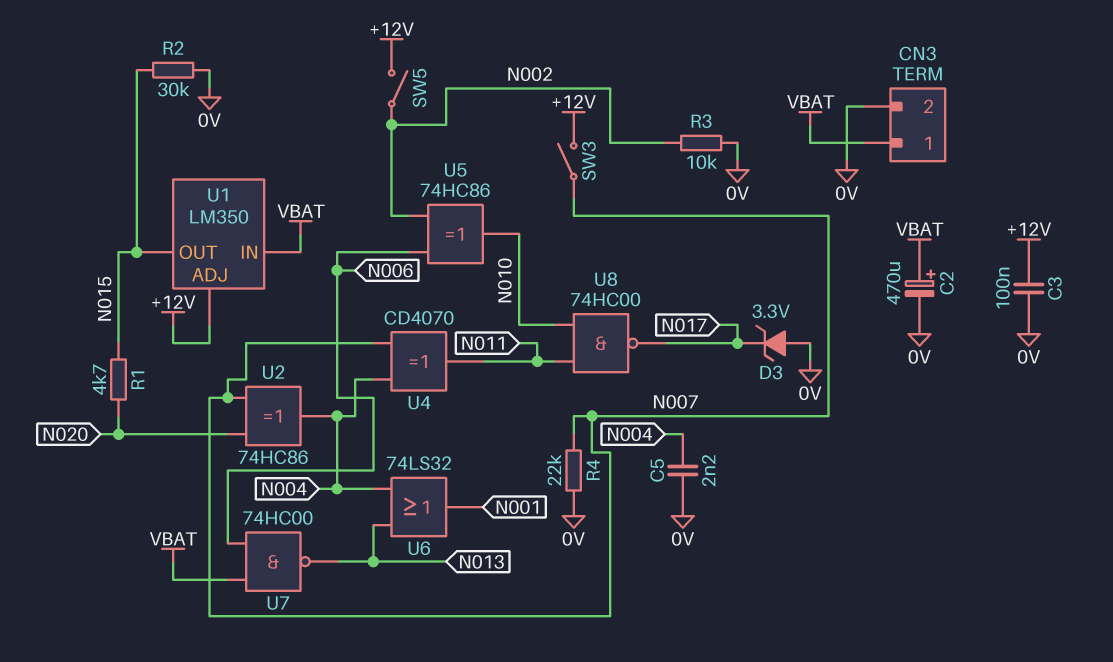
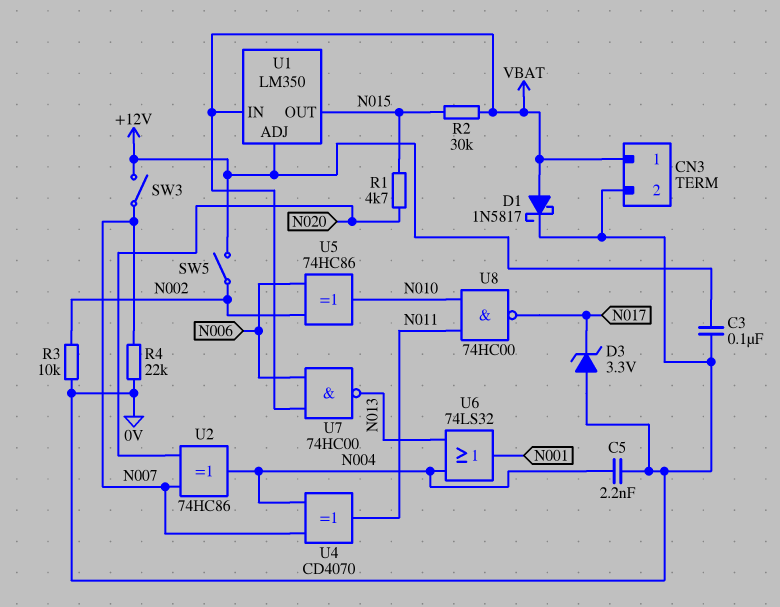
C2: 470uF (plus VBAT, minus 0V) -> none
D1: none -> schottky 1N5817 (A VBAT, K 0V)
R2: 30k (0V, N015) -> 30k (N015, VBAT)

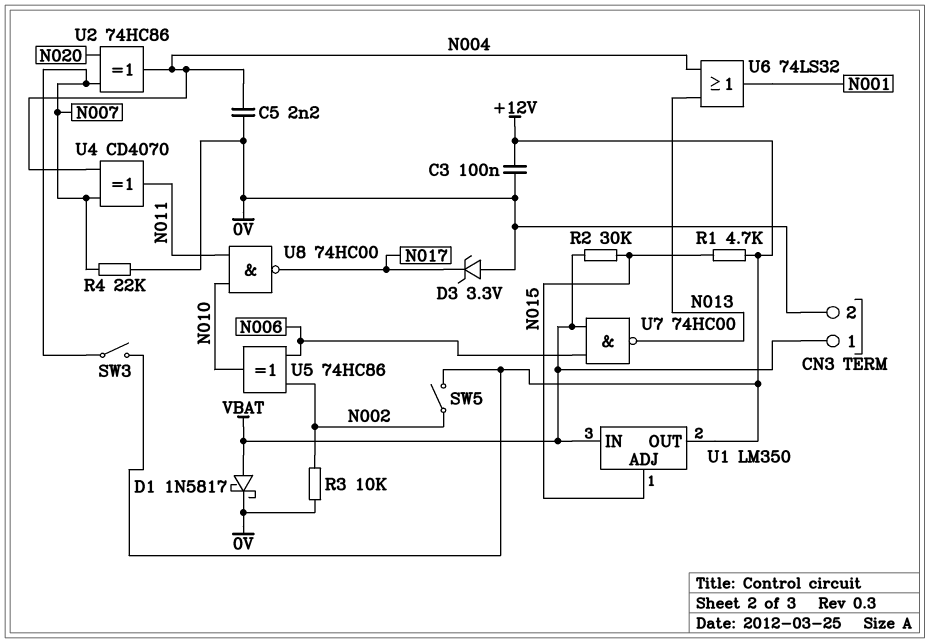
R1: 4.7k (N015, N020) -> 4.7k (+12V, N015)
U1 pin ADJ: +12V -> N015
U1 pin OUT: N015 -> +12V

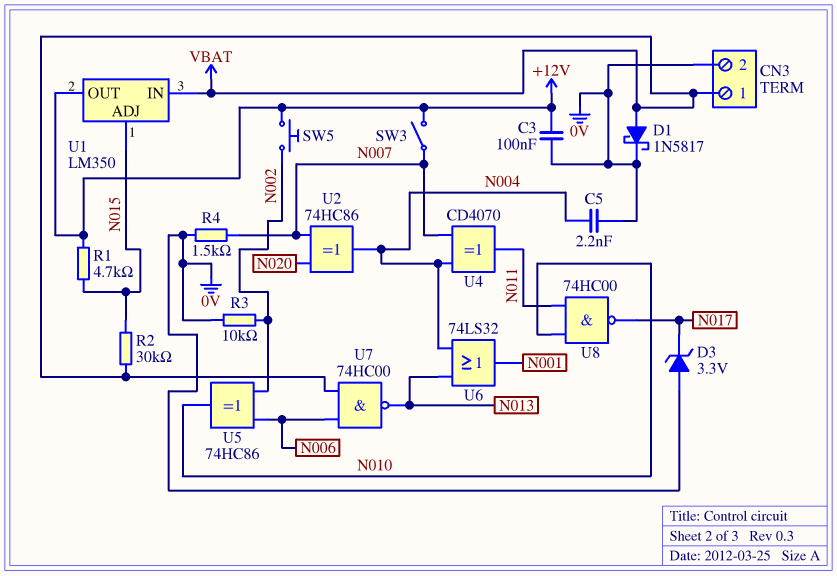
R4: 22k (0V, N007) -> 1.5k (0V, N007)
SW5: switch (+12V, N002) -> button (+12V, N002)

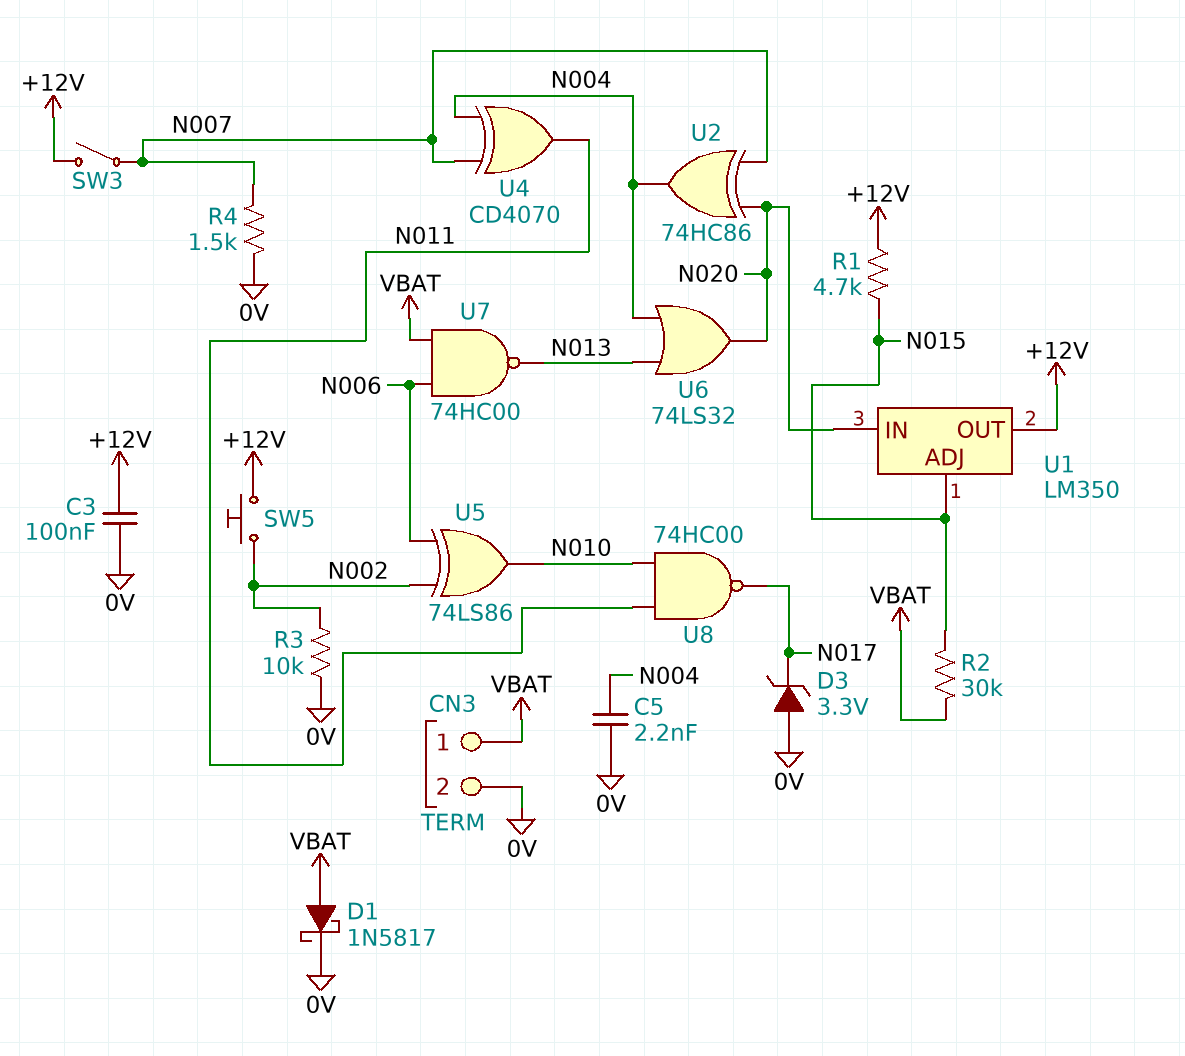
U1 pin IN: VBAT -> N020
U5: XOR 74HC86 (in N002, in N006, out N010) -> XOR 74LS86 (in N002, in N006, out N010)
U6: OR 74LS32 (in N004, in N013, out N001) -> OR 74LS32 (in N004, in N013, out N020)

